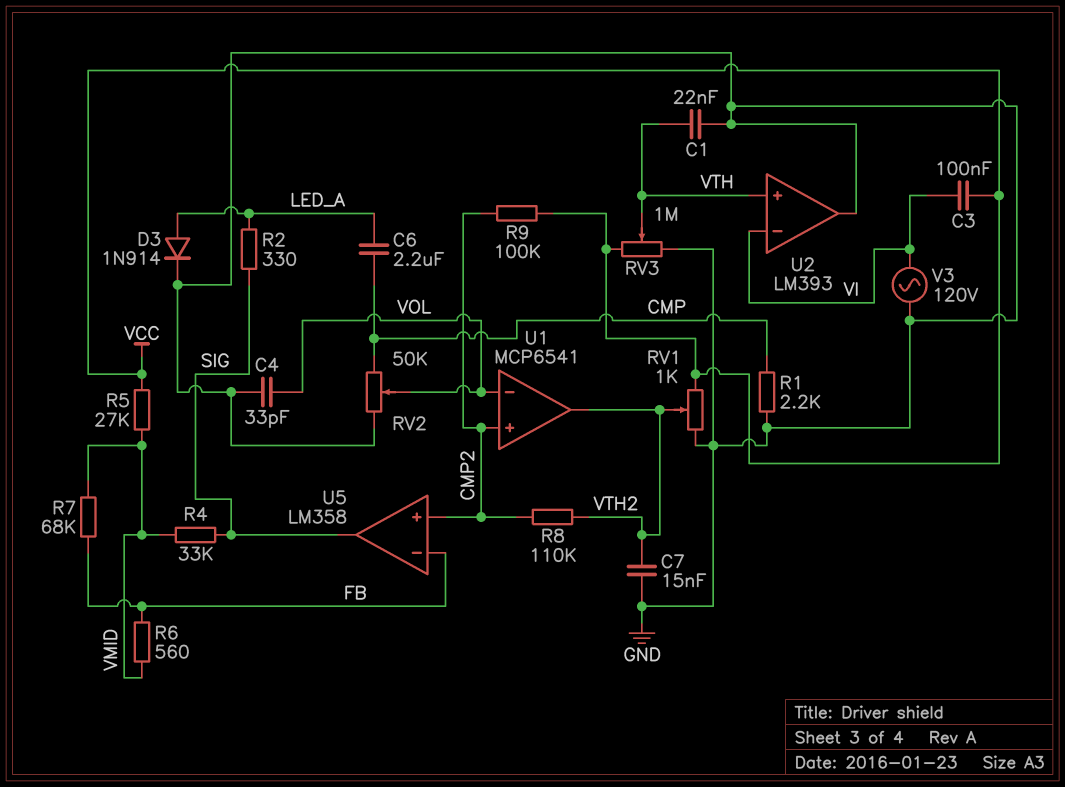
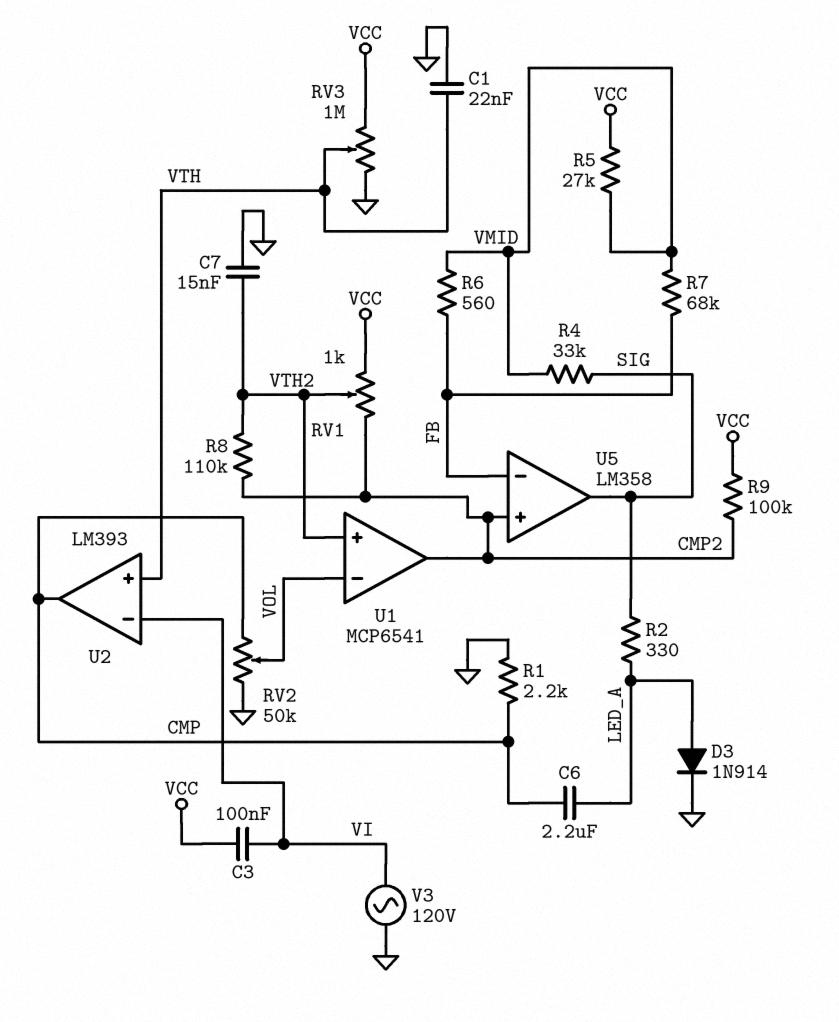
C4: 33pF (GND, VOL) -> none
RV1: 1k (GND, VCC, wiper VTH2) -> 1k (CMP2, VCC, wiper VTH2)
U1 pin in+: CMP2 -> VTH2
U1 pin out: VTH2 -> CMP2
U2 pin out: GND -> CMP

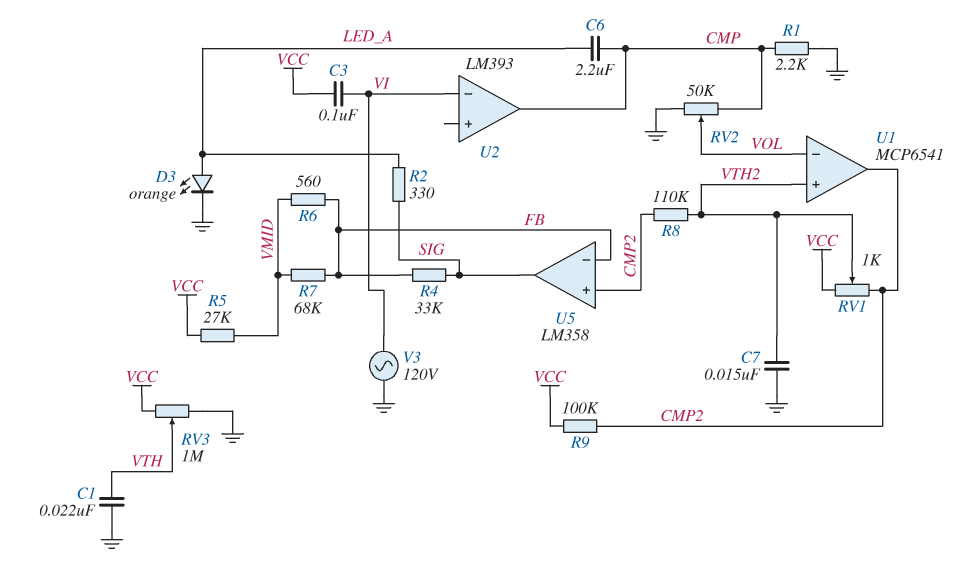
D3: diode 1N914 (A LED_A, K GND) -> LED orange (A LED_A, K GND)
R4: 33k (SIG, VMID) -> 33k (FB, SIG)
U2 pin in+: VTH -> none

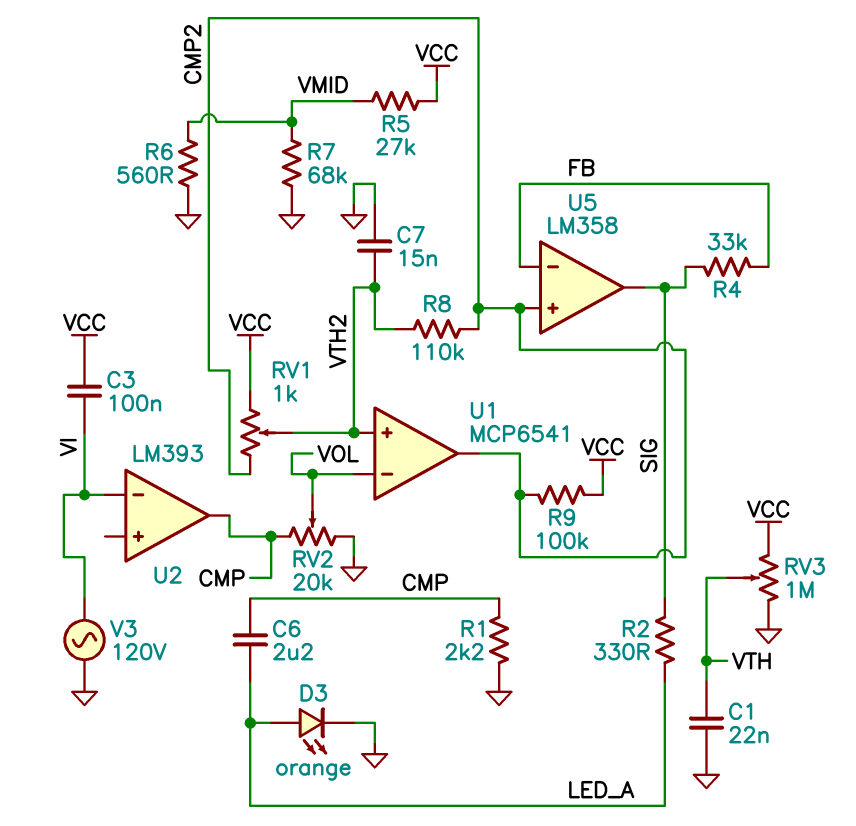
R6: 560 (FB, VMID) -> 560 (GND, VMID)
R7: 68k (FB, VMID) -> 68k (GND, VMID)
RV2: 50k (CMP, GND, wiper VOL) -> 20k (CMP, GND, wiper VOL)

